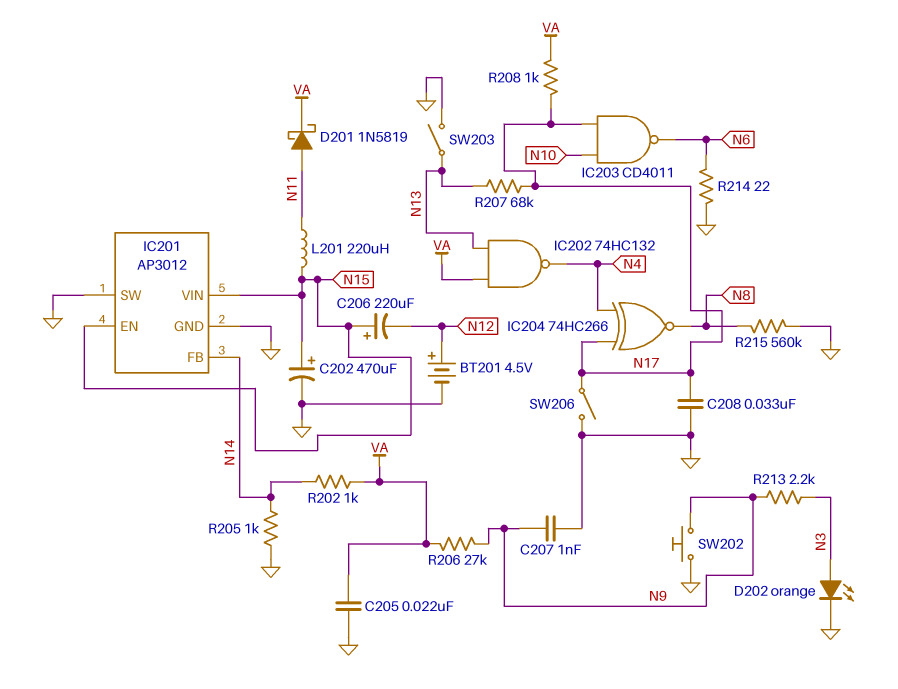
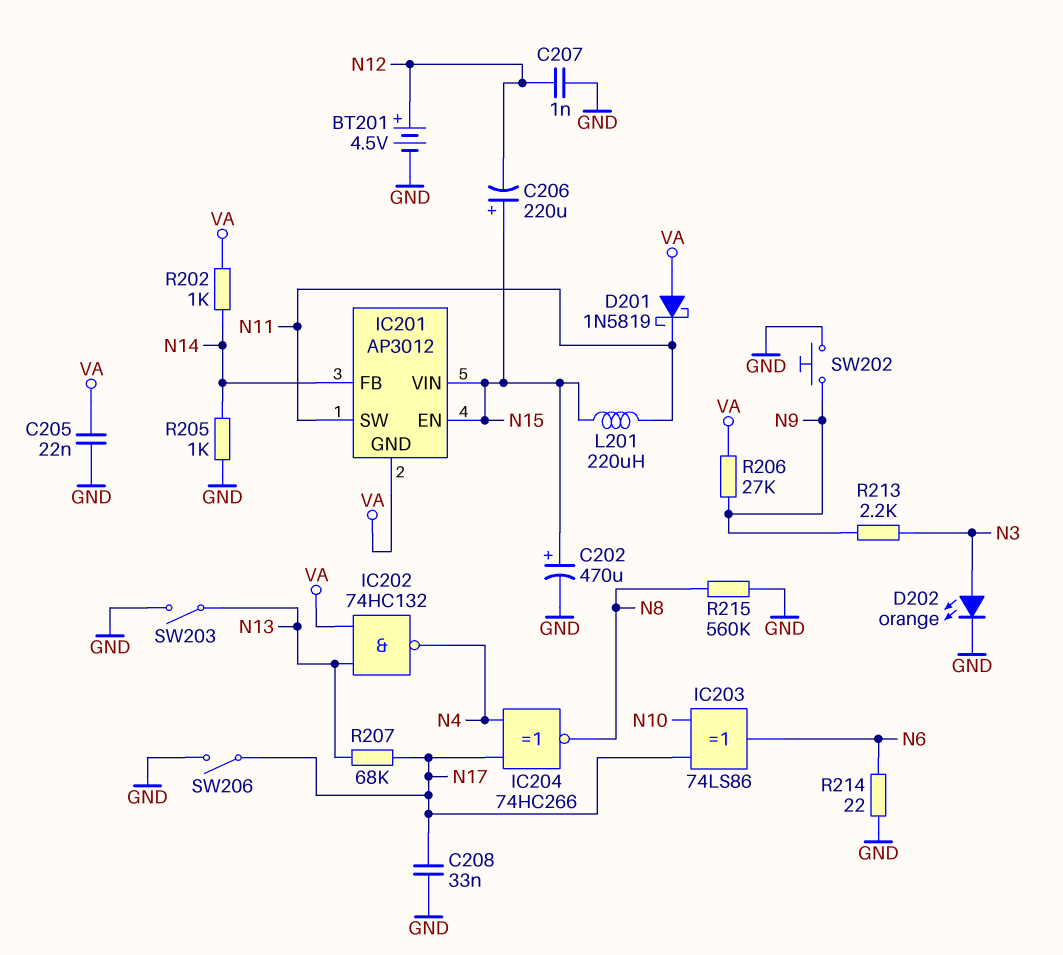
C207: 1nF (GND, N9) -> 1nF (GND, N12)
D201: schottky 1N5819 (A N11, K VA) -> schottky 1N5819 (A VA, K N11)
IC201 pin GND: GND -> VA
IC201 pin SW: GND -> N11
IC203: NAND CD4011 (in N10, in N17, out N6) -> XOR 74LS86 (in N10, in N17, out N6)
R208: 1k (N17, VA) -> none

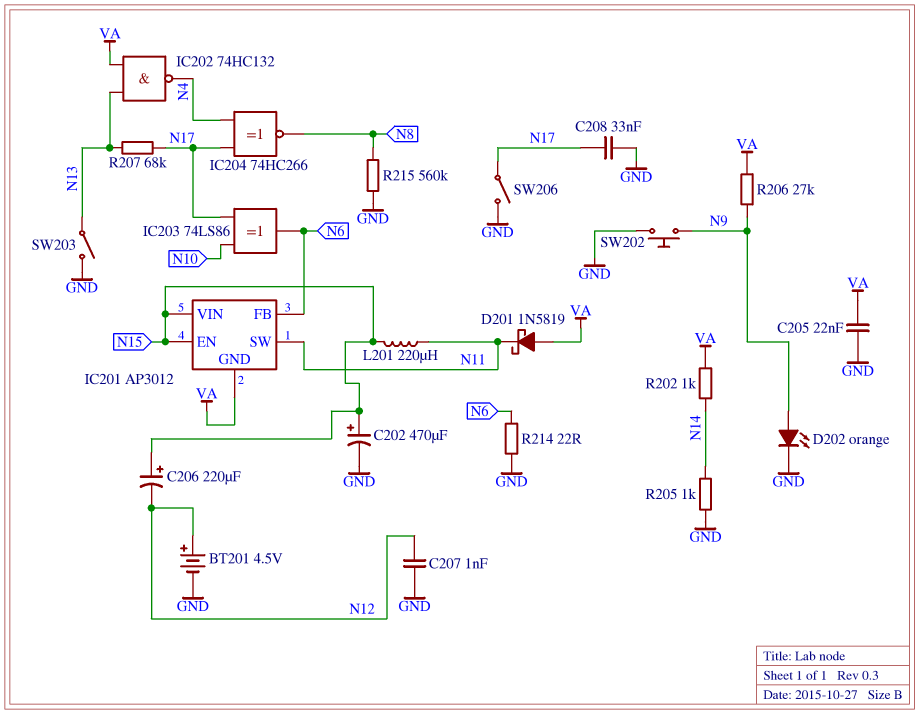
D202: LED orange (A N3, K GND) -> LED orange (A N9, K GND)
IC201 pin FB: N14 -> N6
R213: 2.2k (N3, N9) -> none

